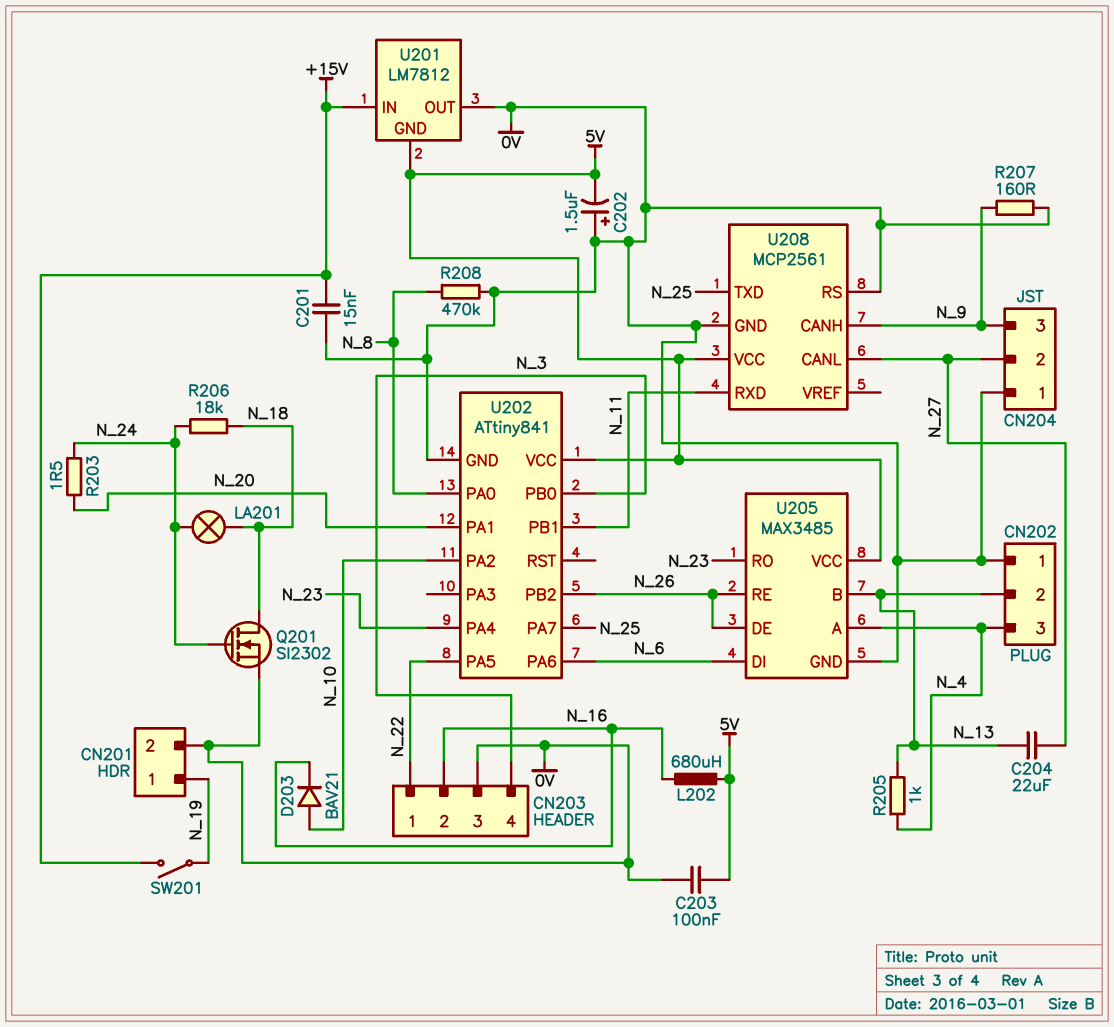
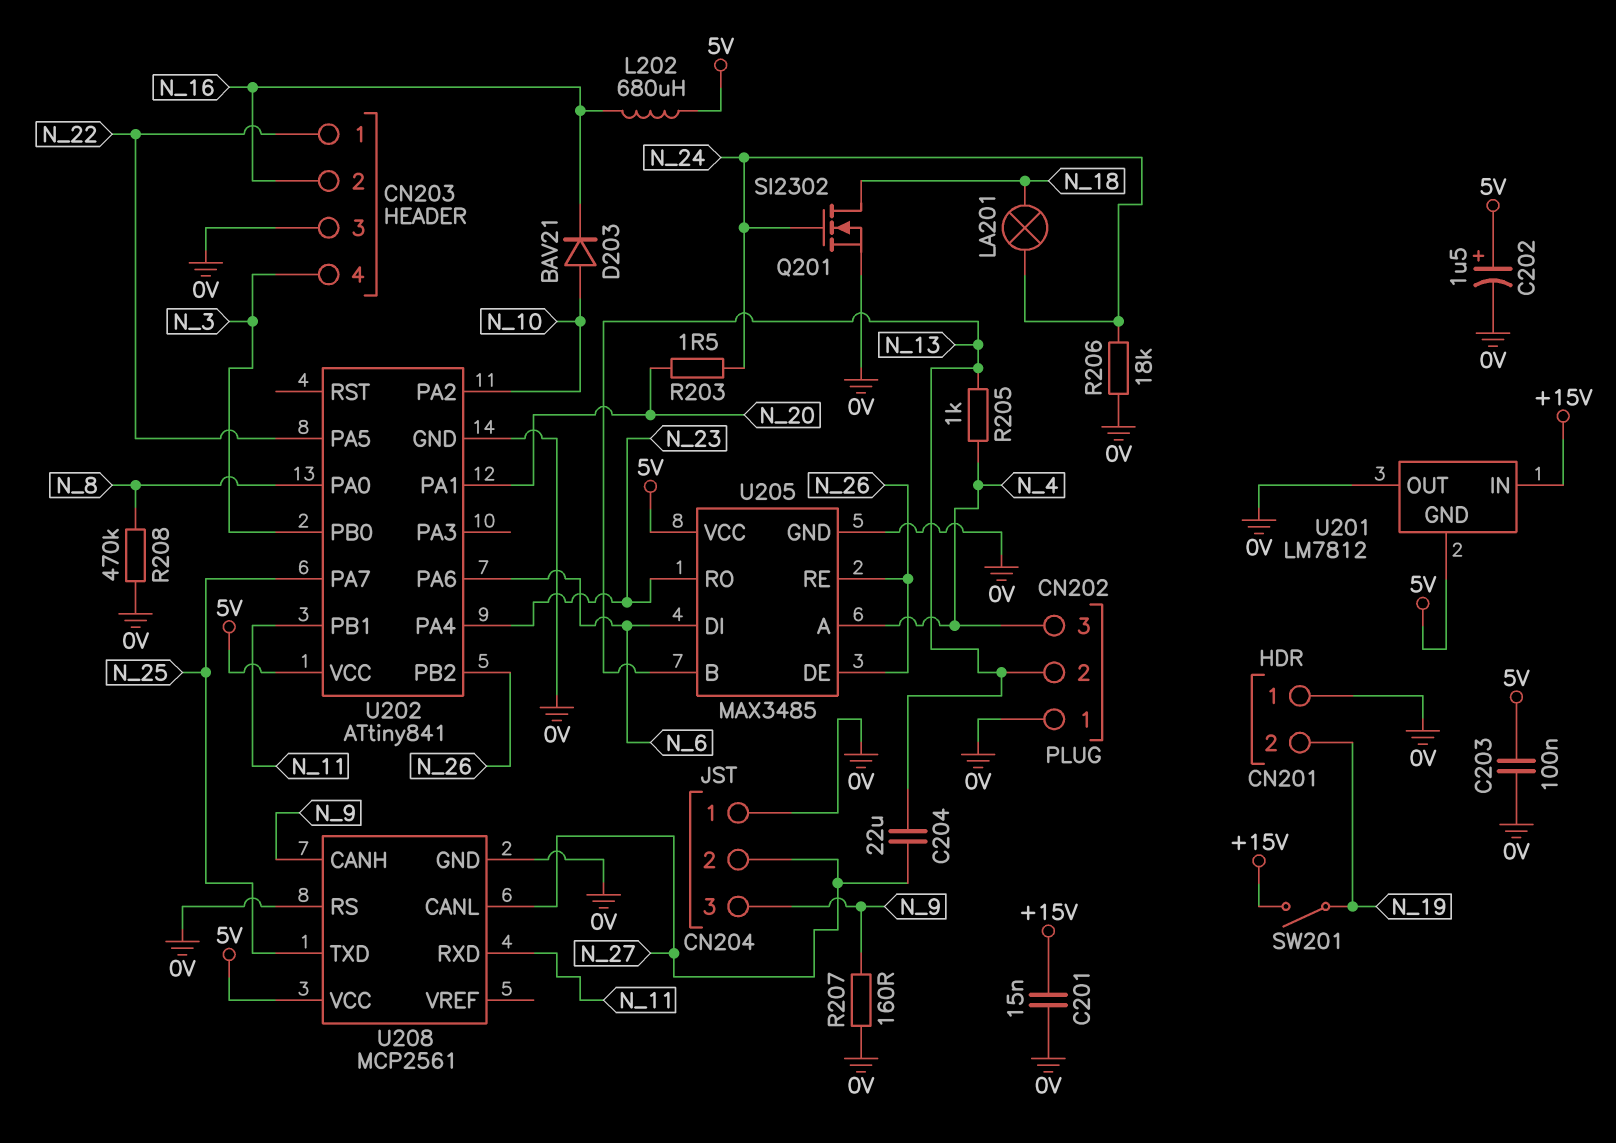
C202: 1.5uF (plus 0V, minus 5V) -> 1.5uF (plus 5V, minus 0V)
CN201 pin 1: N_19 -> 0V
CN201 pin 2: 0V -> N_19
R206: 18k (N_18, N_24) -> 18k (0V, N_24)

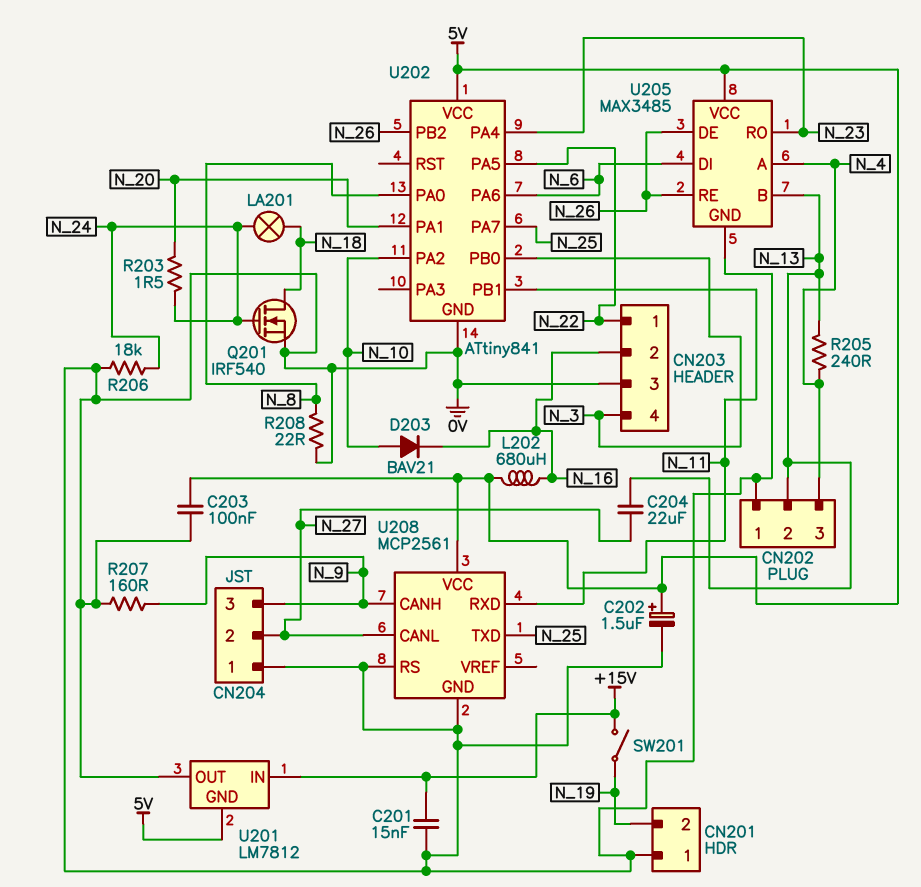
Q201: NMOS SI2302 (G N_24, D N_18, S 0V) -> NMOS IRF540 (G N_24, D N_18, S 0V)
R205: 1k (N_4, N_13) -> 240 (N_4, N_13)
R208: 470k (0V, N_8) -> 22 (0V, N_8)

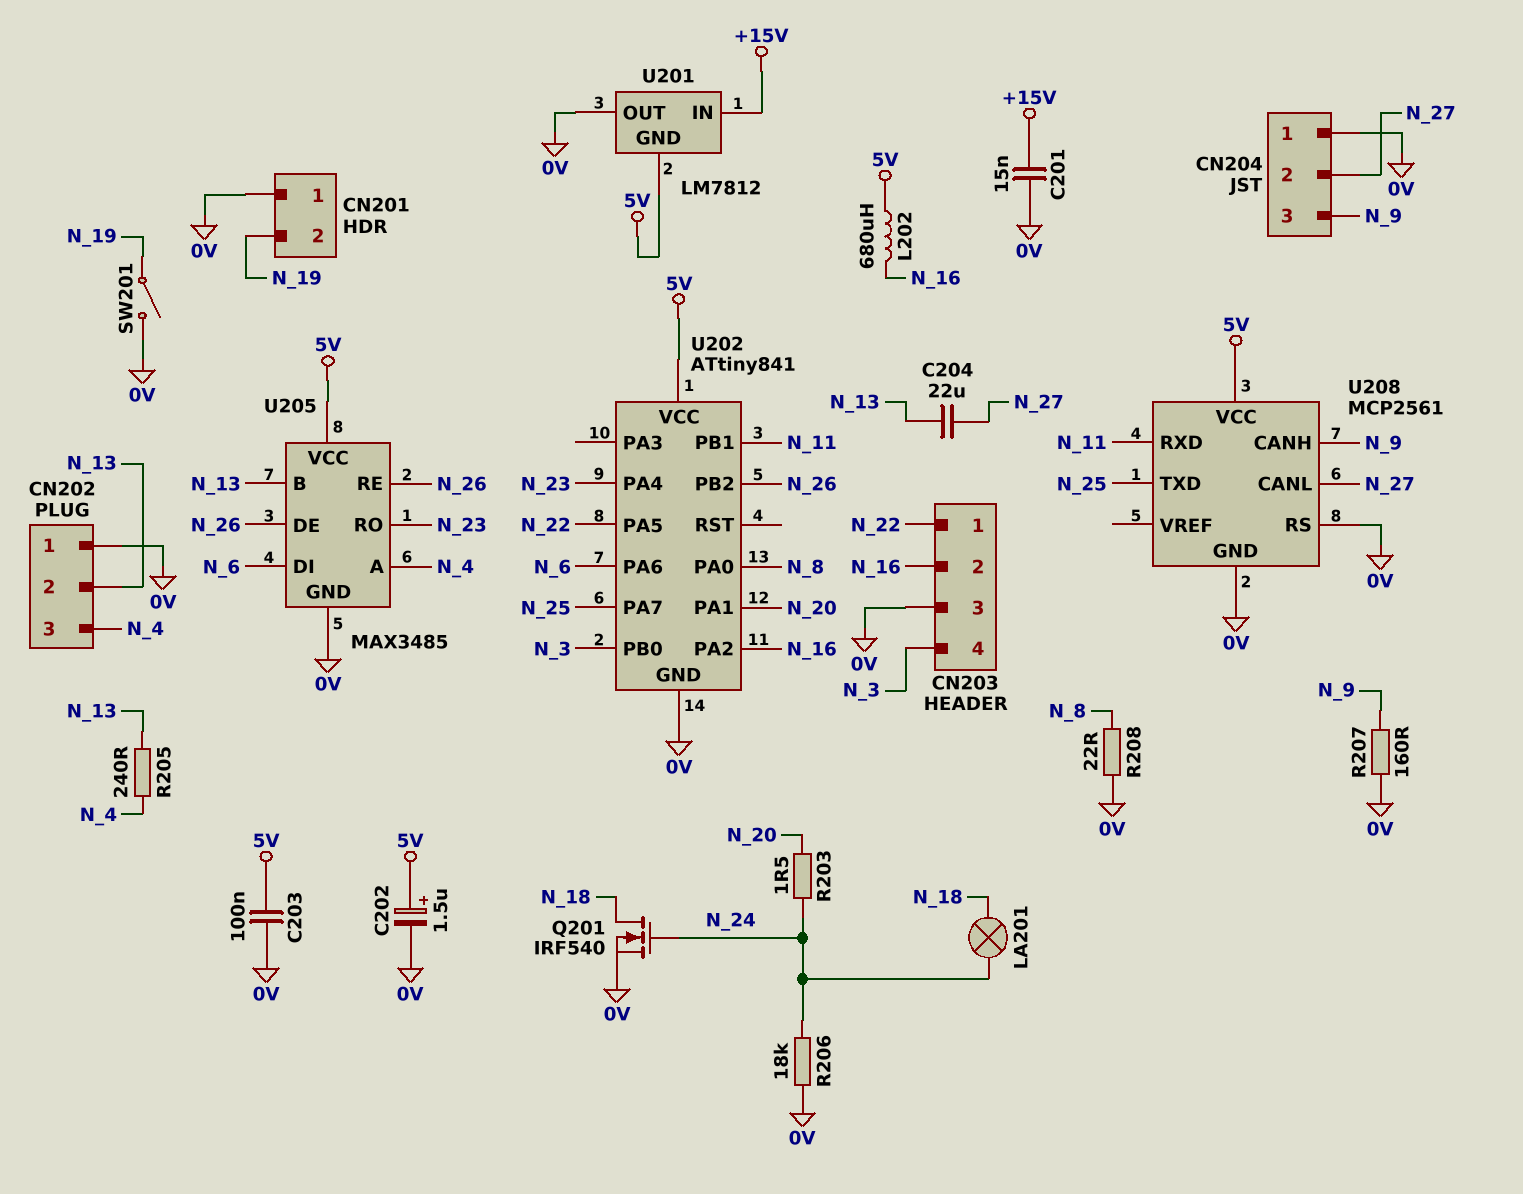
D203: diode BAV21 (A N_10, K N_16) -> none
SW201: switch (+15V, N_19) -> switch (0V, N_19)
U202 pin PA2: N_10 -> N_16

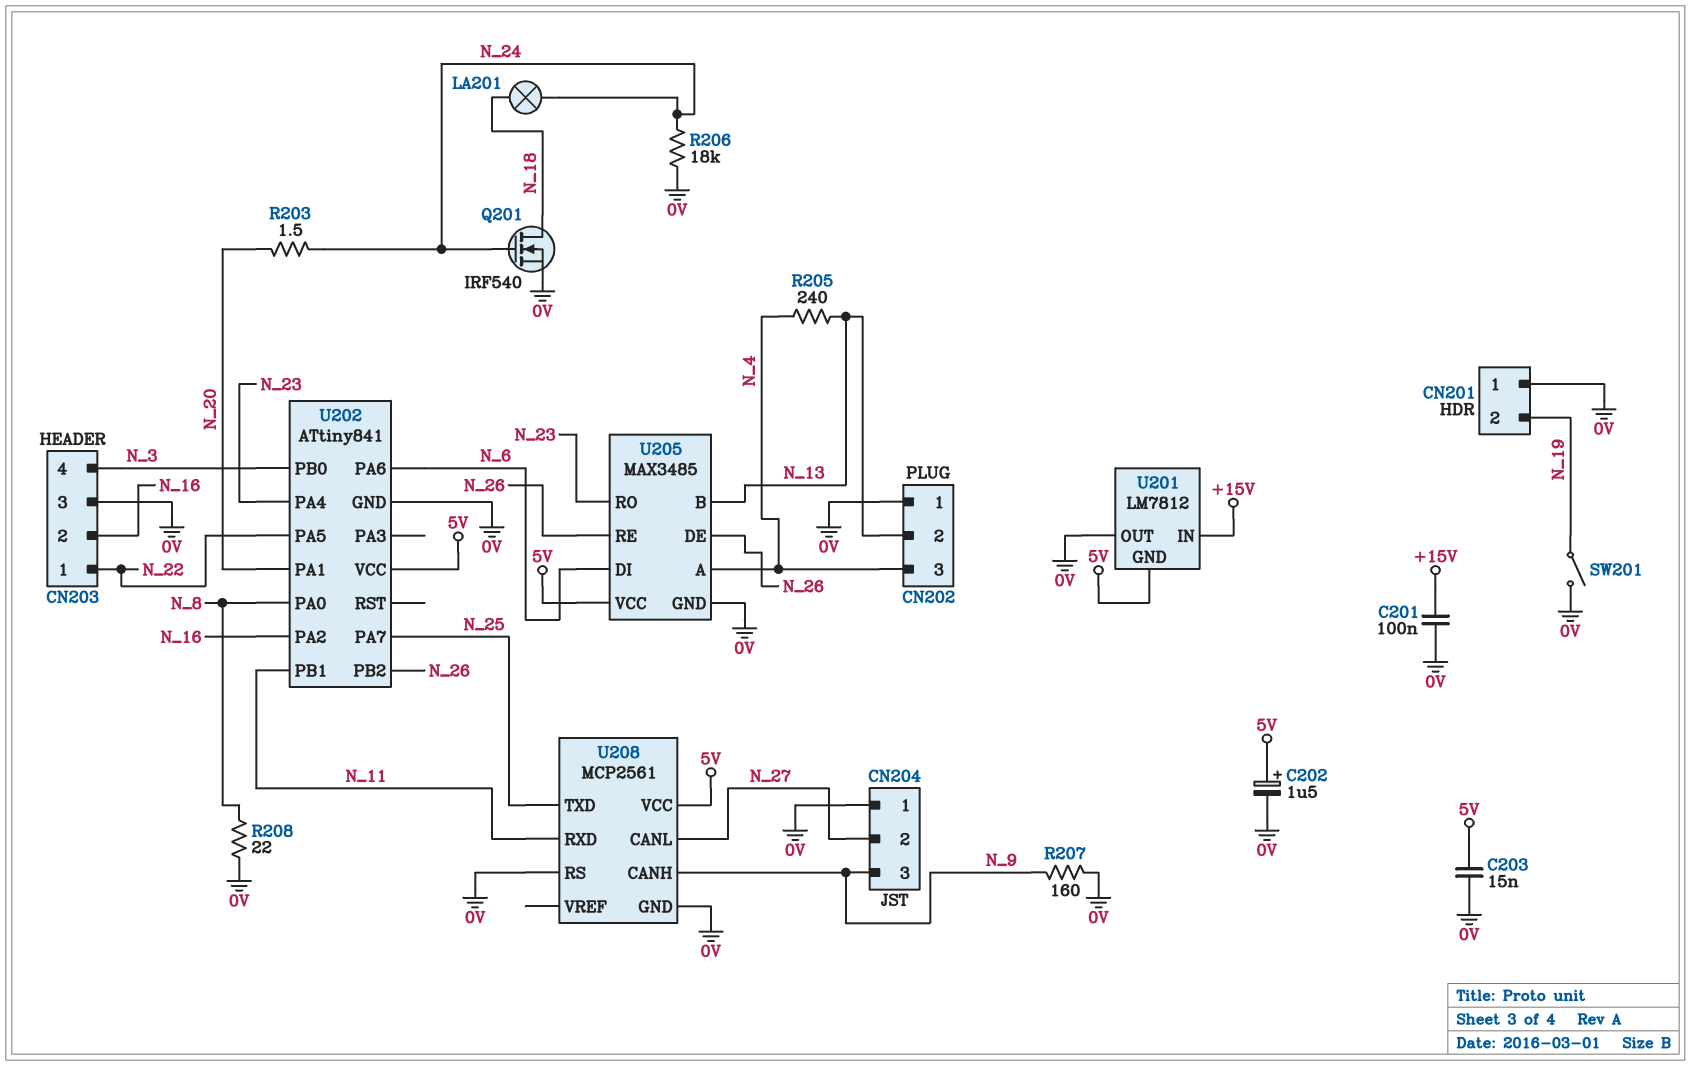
C201: 15nF (+15V, 0V) -> 100nF (+15V, 0V)
C203: 100nF (0V, 5V) -> 15nF (0V, 5V)
C204: 22uF (N_13, N_27) -> none
L202: 680uH (5V, N_16) -> none

